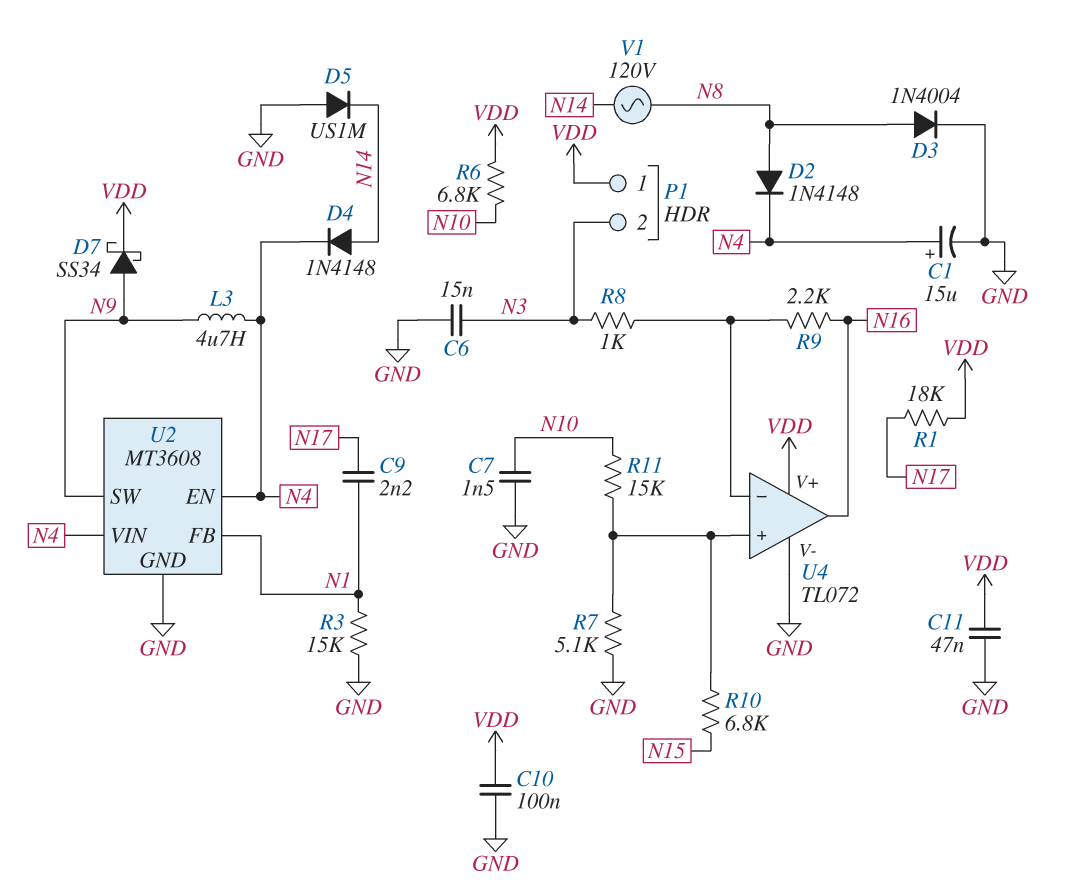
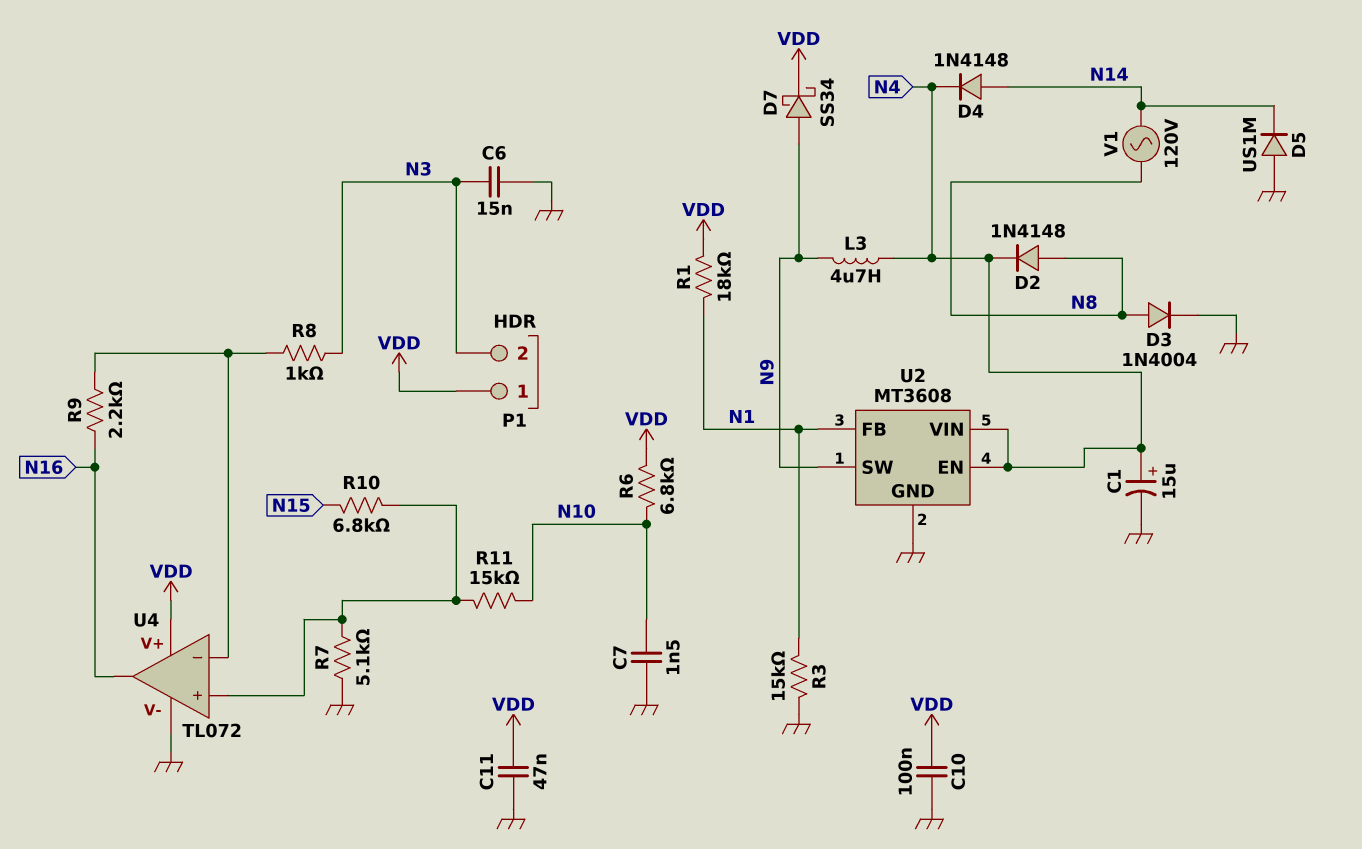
C9: 2.2nF (N1, N17) -> none
R1: 18k (N17, VDD) -> 18k (N1, VDD)

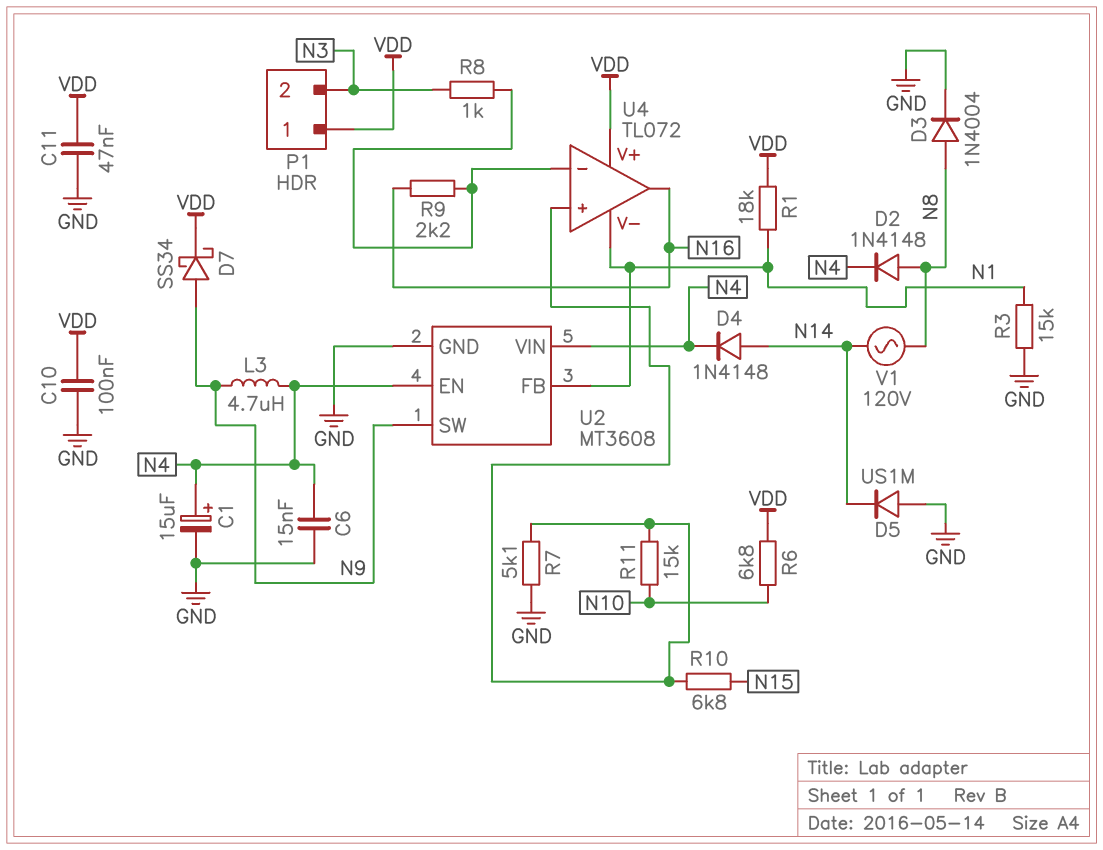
C6: 15nF (GND, N3) -> 15nF (GND, N4)
C7: 1.5nF (GND, N10) -> none
U4 pin V-: GND -> N1

